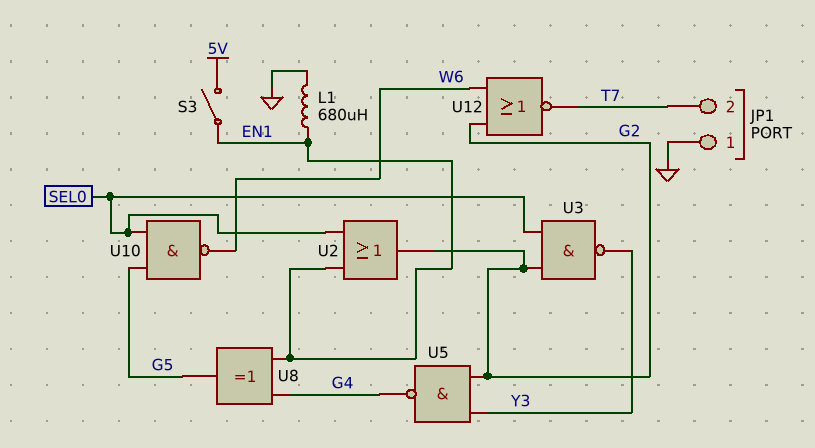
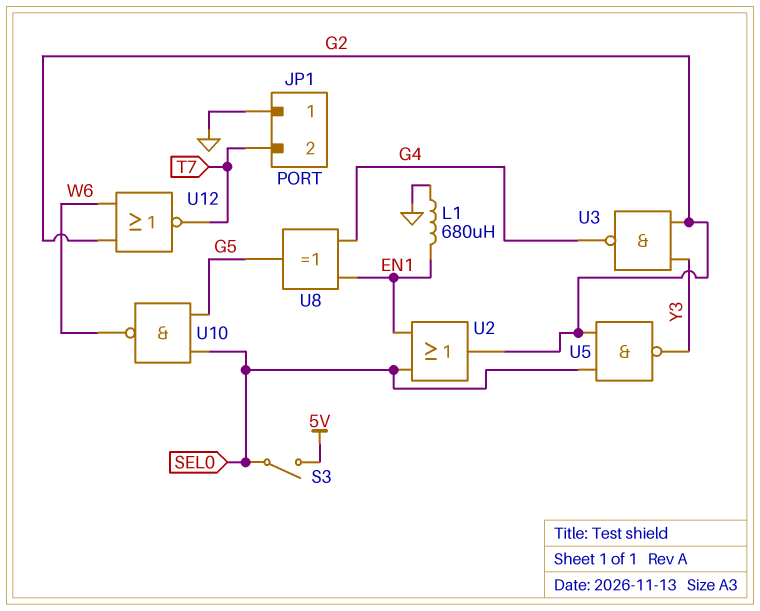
S3: switch (5V, EN1) -> switch (5V, SEL0)
U3: NAND (in G2, in SEL0, out Y3) -> NAND (in G2, in Y3, out G4)
U5: NAND (in G2, in Y3, out G4) -> NAND (in G2, in SEL0, out Y3)

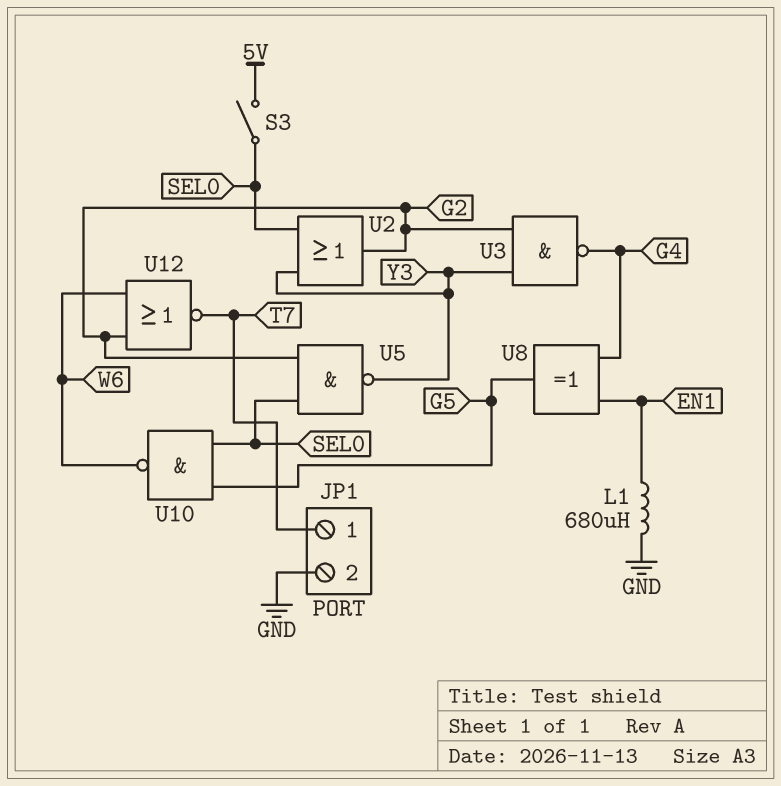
JP1 pin 1: GND -> T7
JP1 pin 2: T7 -> GND
U2: OR (in EN1, in SEL0, out G2) -> OR (in SEL0, in Y3, out G2)

